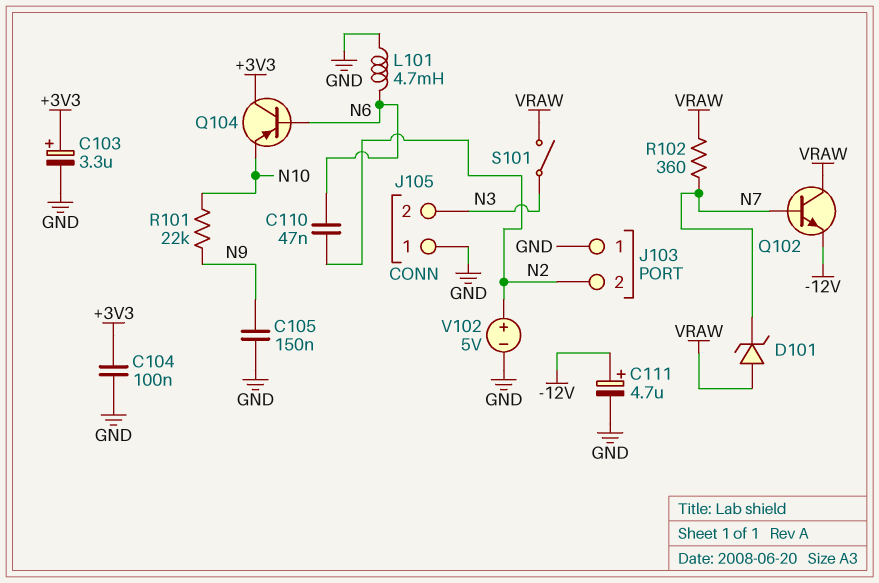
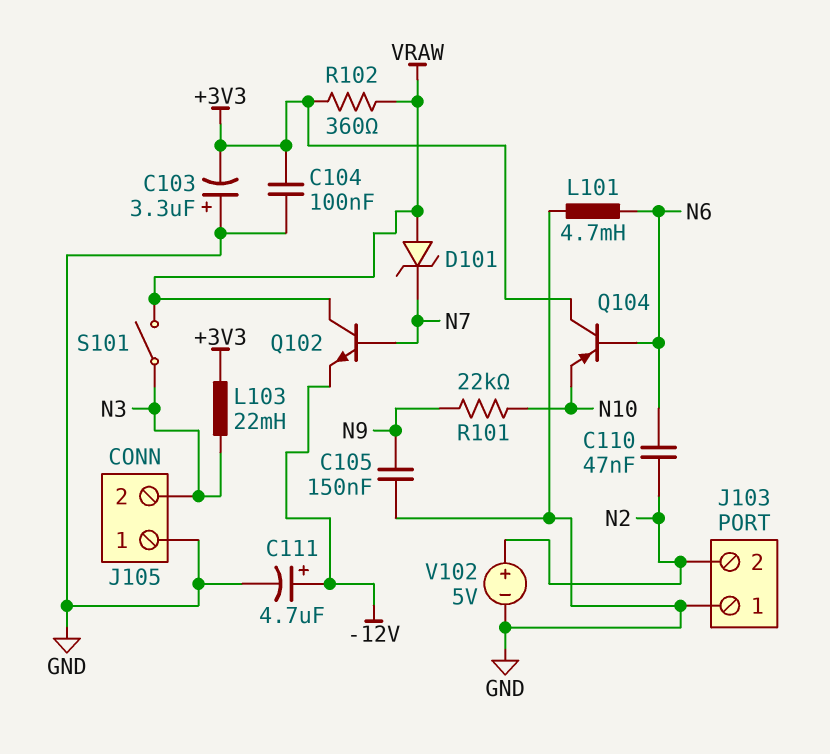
C103: 3.3uF (plus +3V3, minus GND) -> 3.3uF (plus GND, minus +3V3)
L103: none -> 22mH (+3V3, N3)
R102: 360 (N7, VRAW) -> 360 (+3V3, VRAW)

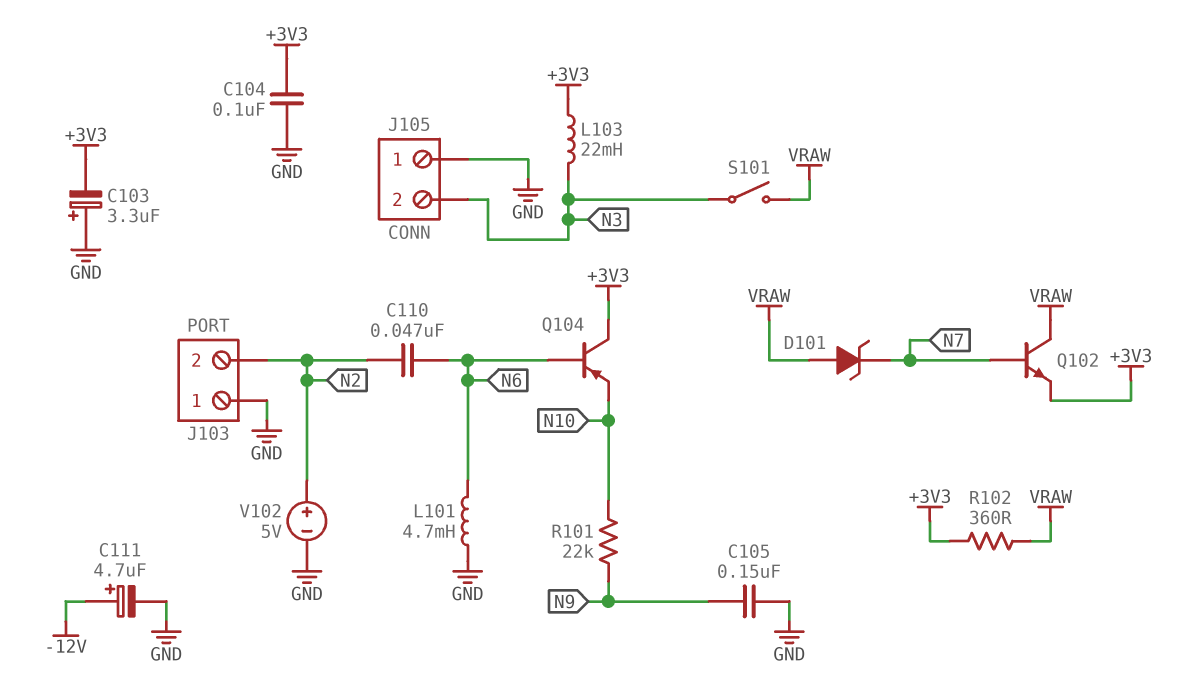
Q102: NPN (B N7, C VRAW, E -12V) -> NPN (B N7, C VRAW, E +3V3)

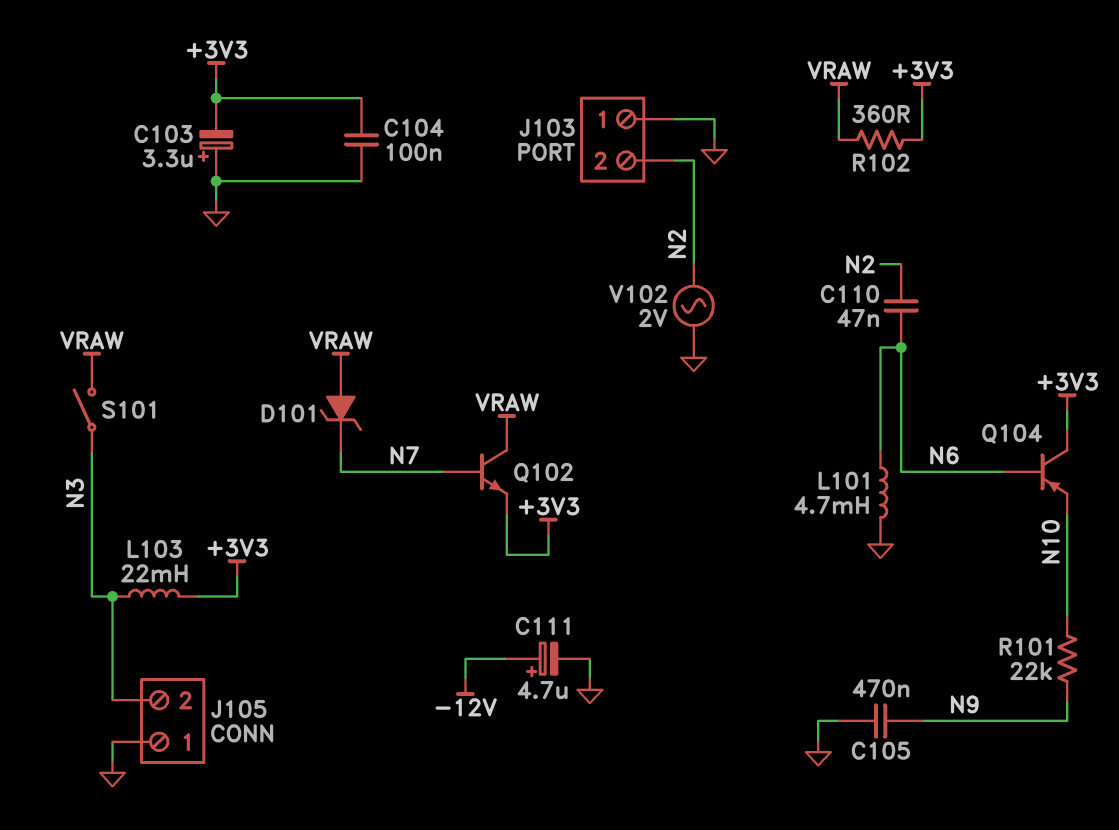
C105: 150nF (GND, N9) -> 470nF (GND, N9)
V102: 5V (plus N2, minus GND) -> AC 2V (GND, N2)

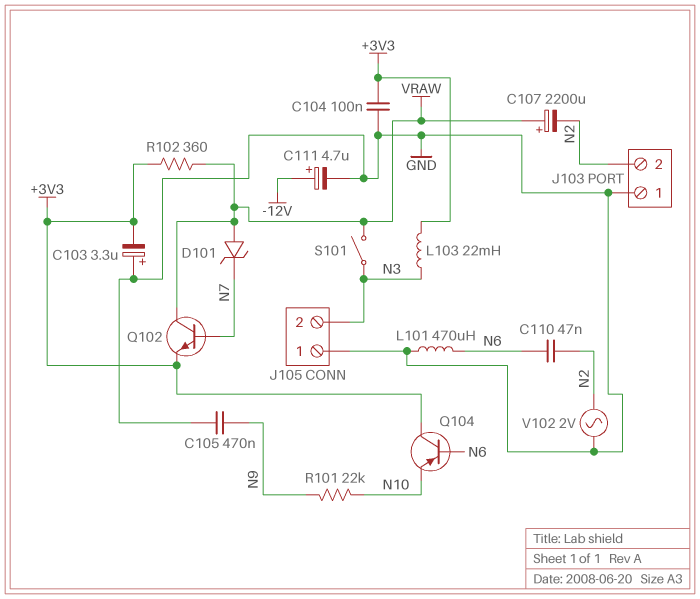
C107: none -> 2200uF (plus VRAW, minus N2)
L101: 4.7mH (GND, N6) -> 470uH (GND, N6)

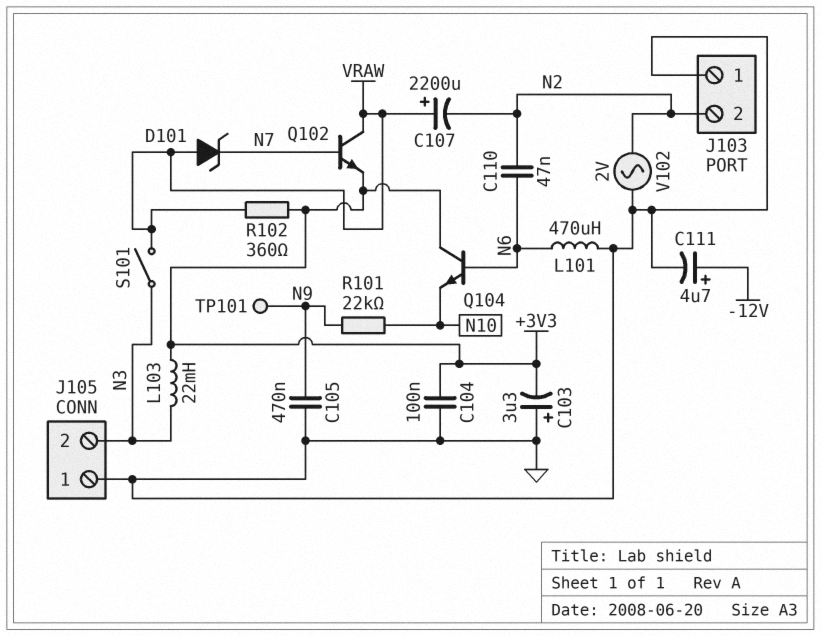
Q104: PNP (B N6, C +3V3, E N10) -> NPN (B N6, C +3V3, E N10)
TP101: none -> test point (N9)

